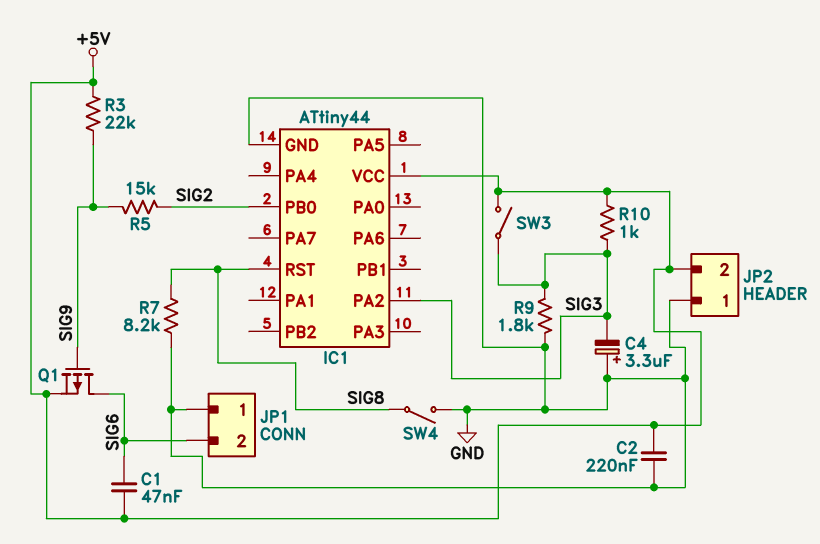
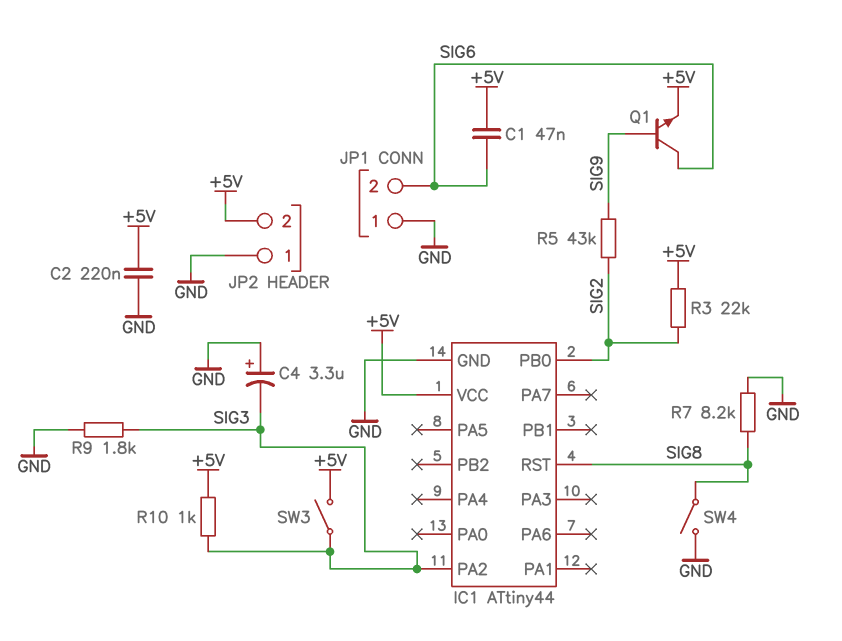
Q1: PMOS (G SIG9, D SIG6, S +5V) -> NPN (B SIG9, C SIG6, E +5V)
R3: 22k (+5V, SIG9) -> 22k (+5V, SIG2)
R5: 15k (SIG2, SIG9) -> 43k (SIG2, SIG9)

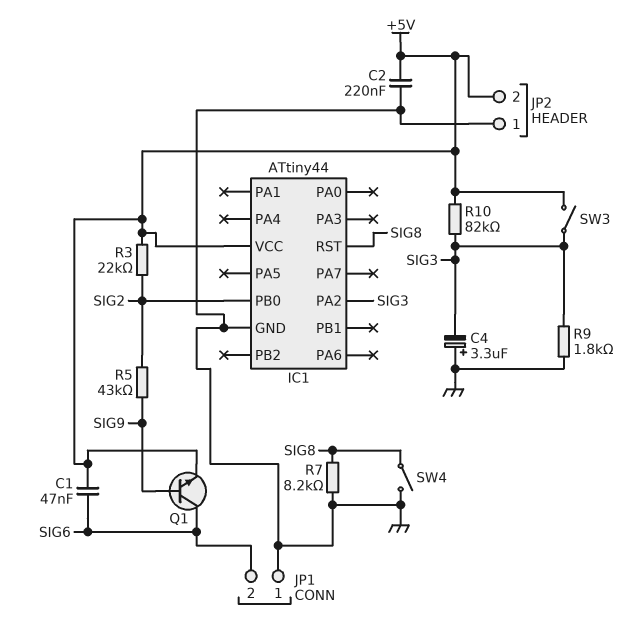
R10: 1k (+5V, SIG3) -> 82k (+5V, SIG3)

